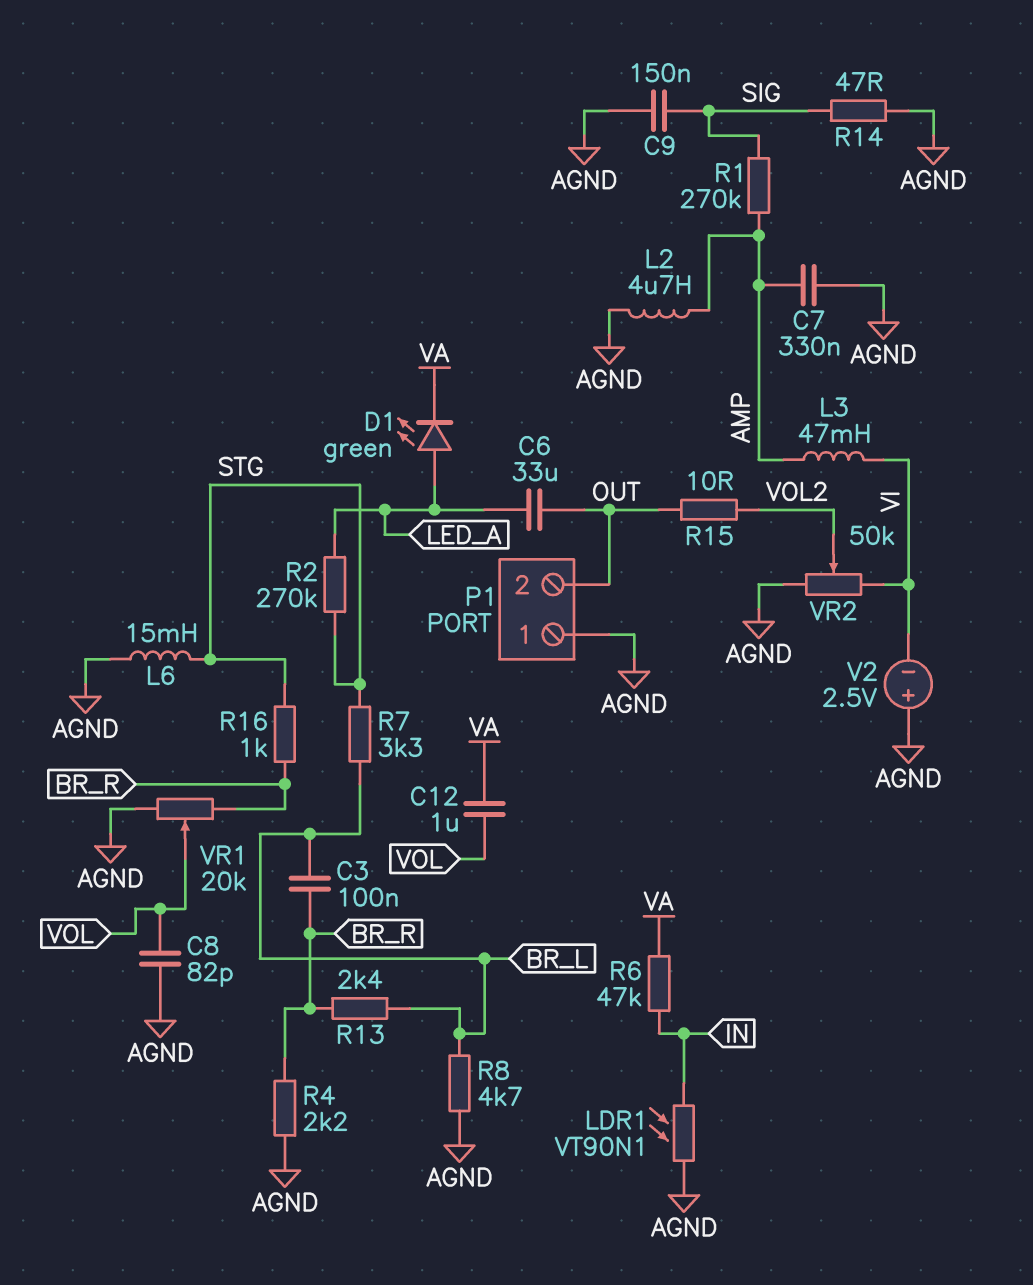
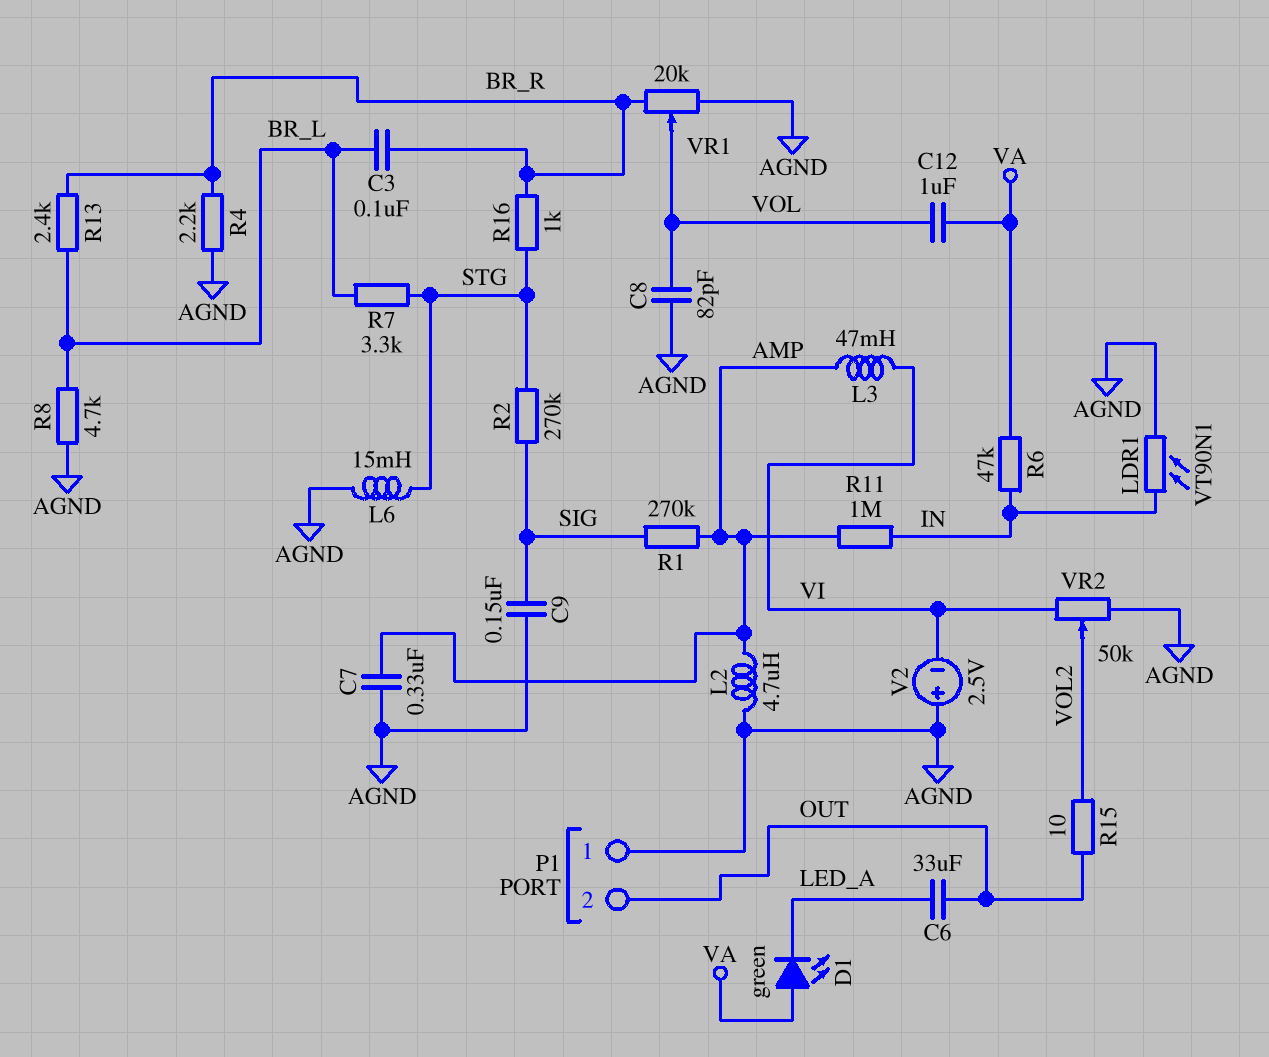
D1: LED green (A LED_A, K VA) -> LED green (A VA, K LED_A)
R2: 270k (LED_A, STG) -> 270k (SIG, STG)
R11: none -> 1M (AMP, IN)
R14: 47 (AGND, SIG) -> none

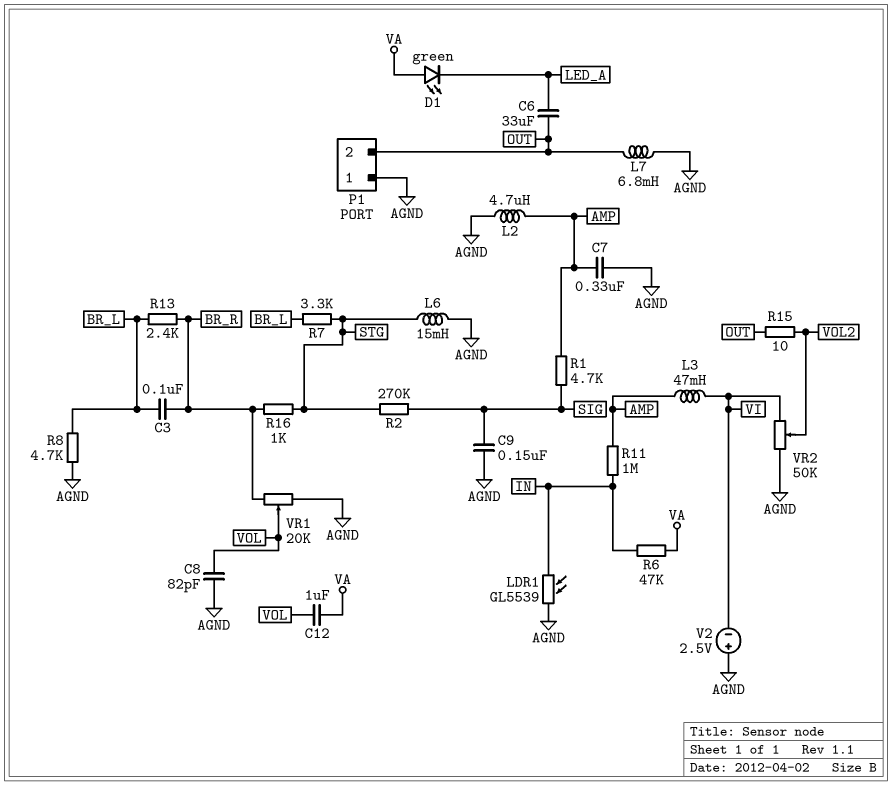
L7: none -> 6.8mH (AGND, OUT)
LDR1: VT90N1 (AGND, IN) -> GL5539 (AGND, IN)
R1: 270k (AMP, SIG) -> 4.7k (AMP, SIG)
R4: 2.2k (AGND, BR_R) -> none

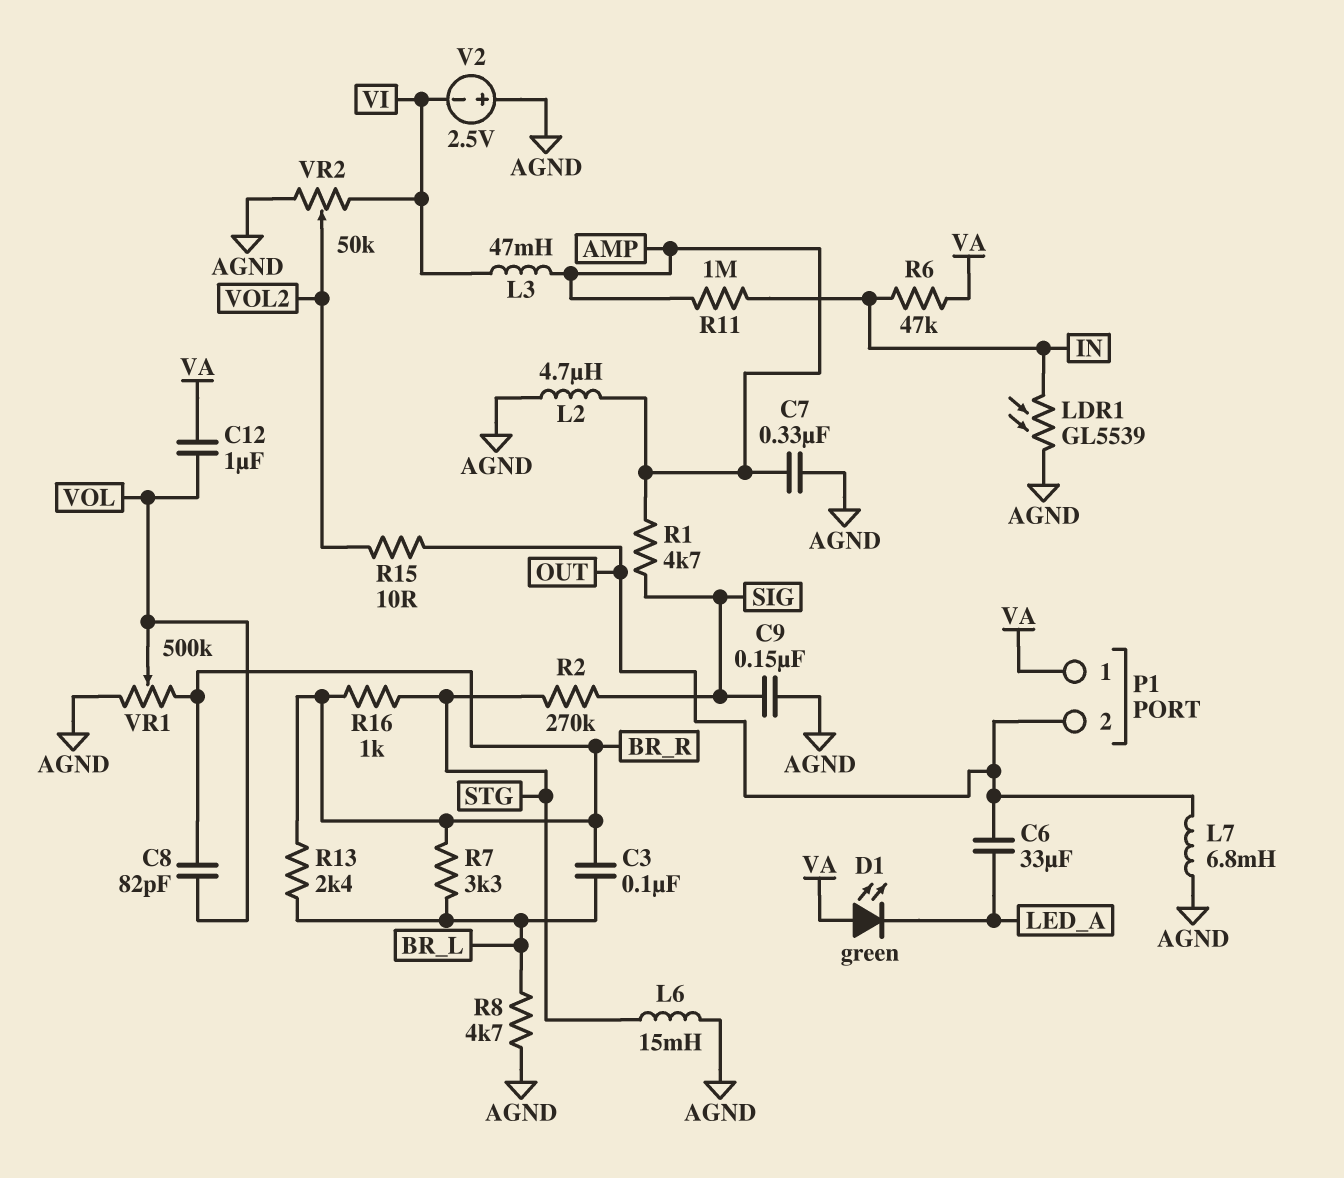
C8: 82pF (AGND, VOL) -> 82pF (BR_R, VOL)
P1 pin 1: AGND -> VA
R7: 3.3k (BR_L, STG) -> 3.3k (BR_L, BR_R)
VR1: 20k (AGND, BR_R, wiper VOL) -> 500k (AGND, BR_R, wiper VOL)

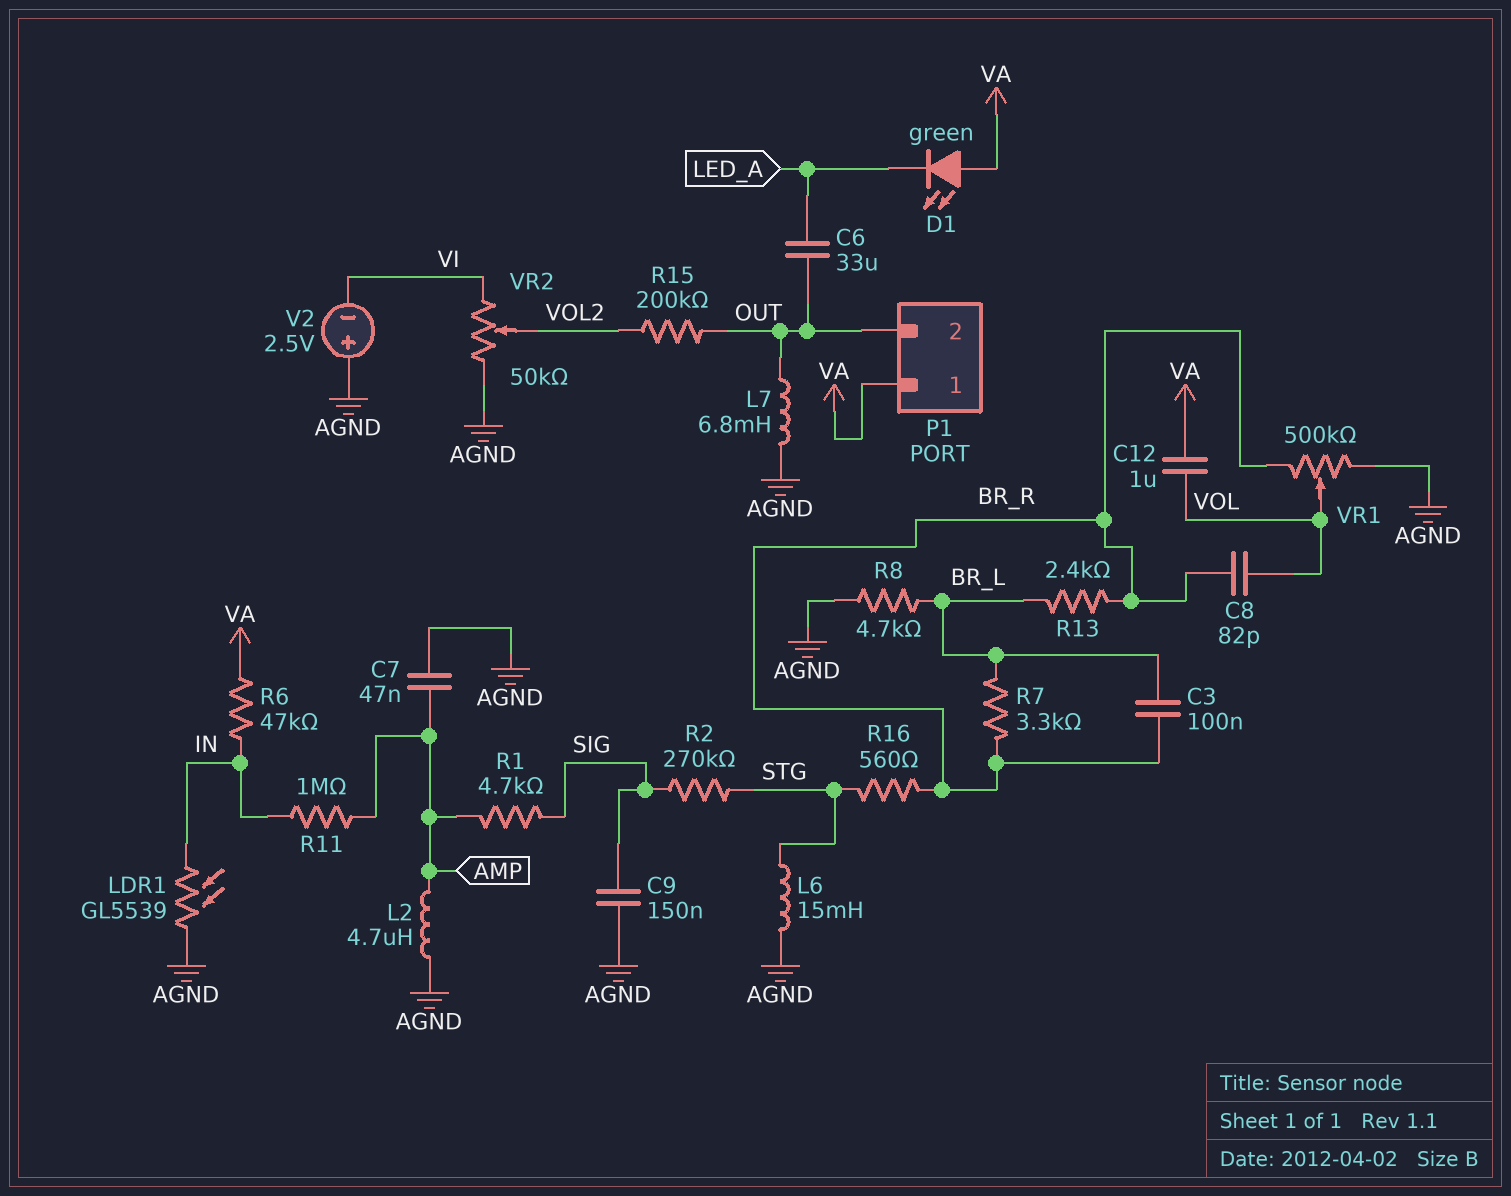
C7: 330nF (AGND, AMP) -> 47nF (AGND, AMP)
L3: 47mH (AMP, VI) -> none
R15: 10 (OUT, VOL2) -> 200k (OUT, VOL2)
R16: 1k (BR_R, STG) -> 560 (BR_R, STG)

